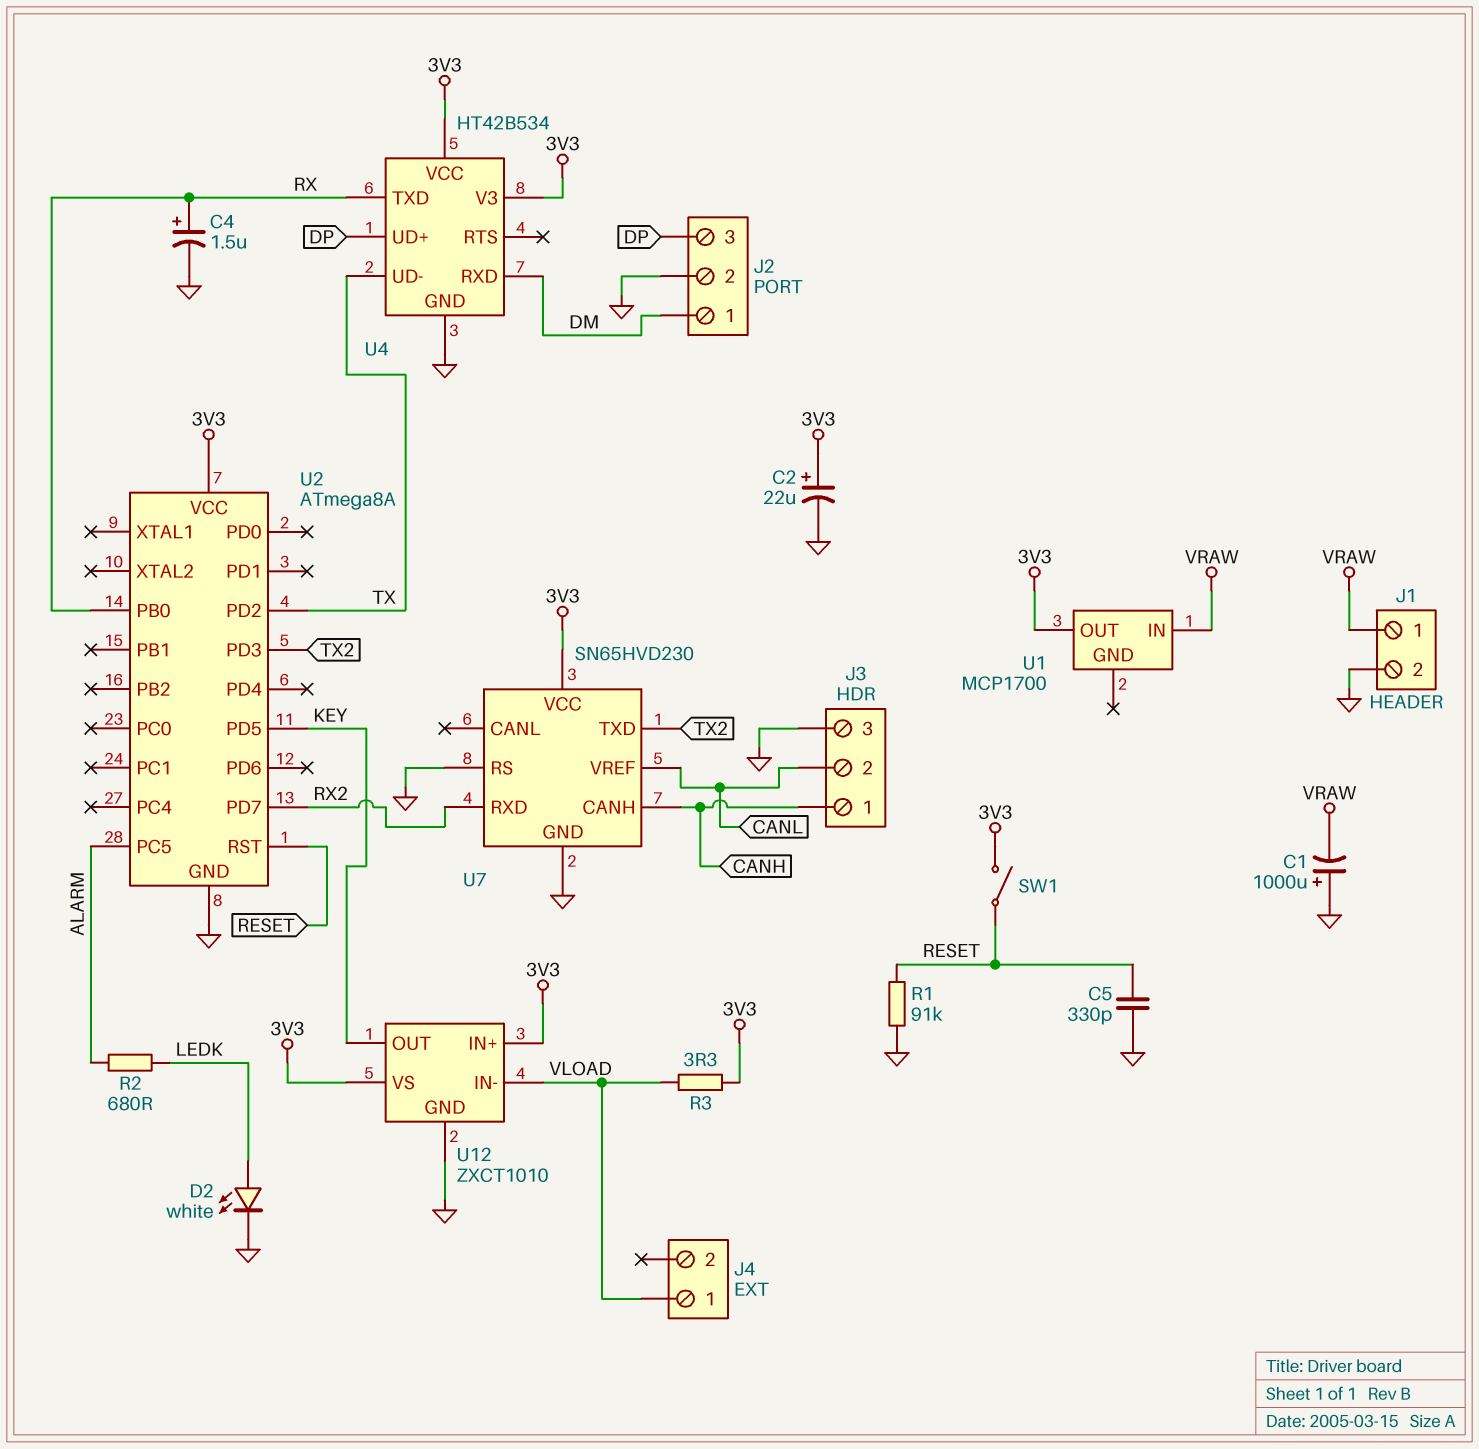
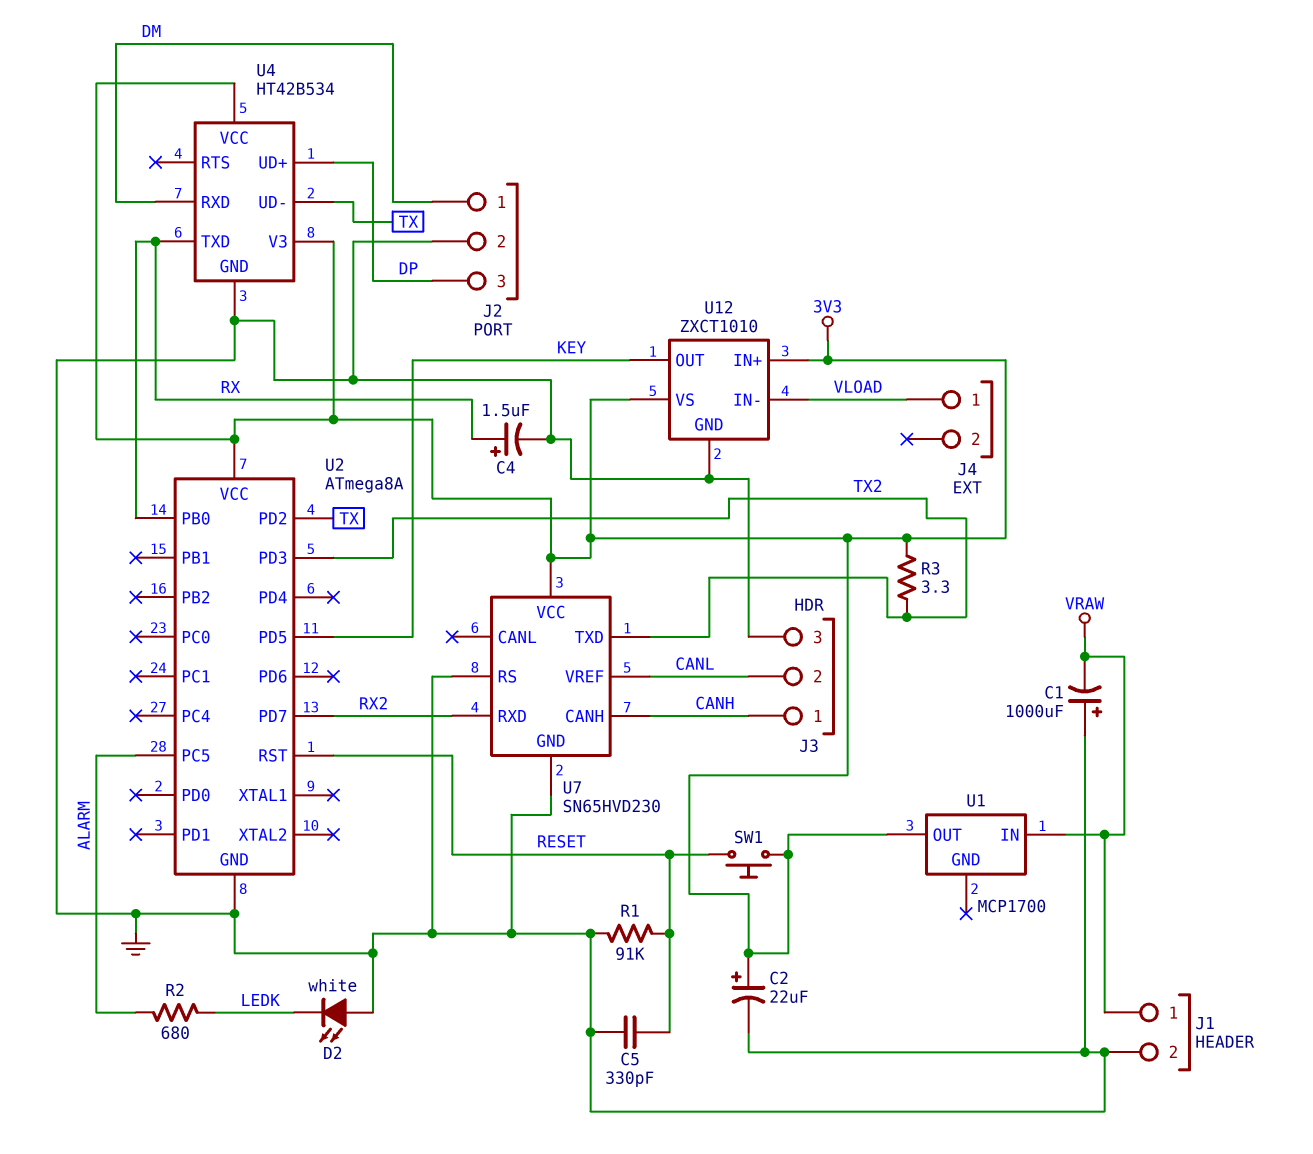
D2: LED white (A LEDK, K GND) -> LED white (A GND, K LEDK)
R3: 3.3 (3V3, VLOAD) -> 3.3 (3V3, TX2)
SW1: switch (3V3, RESET) -> button (3V3, RESET)

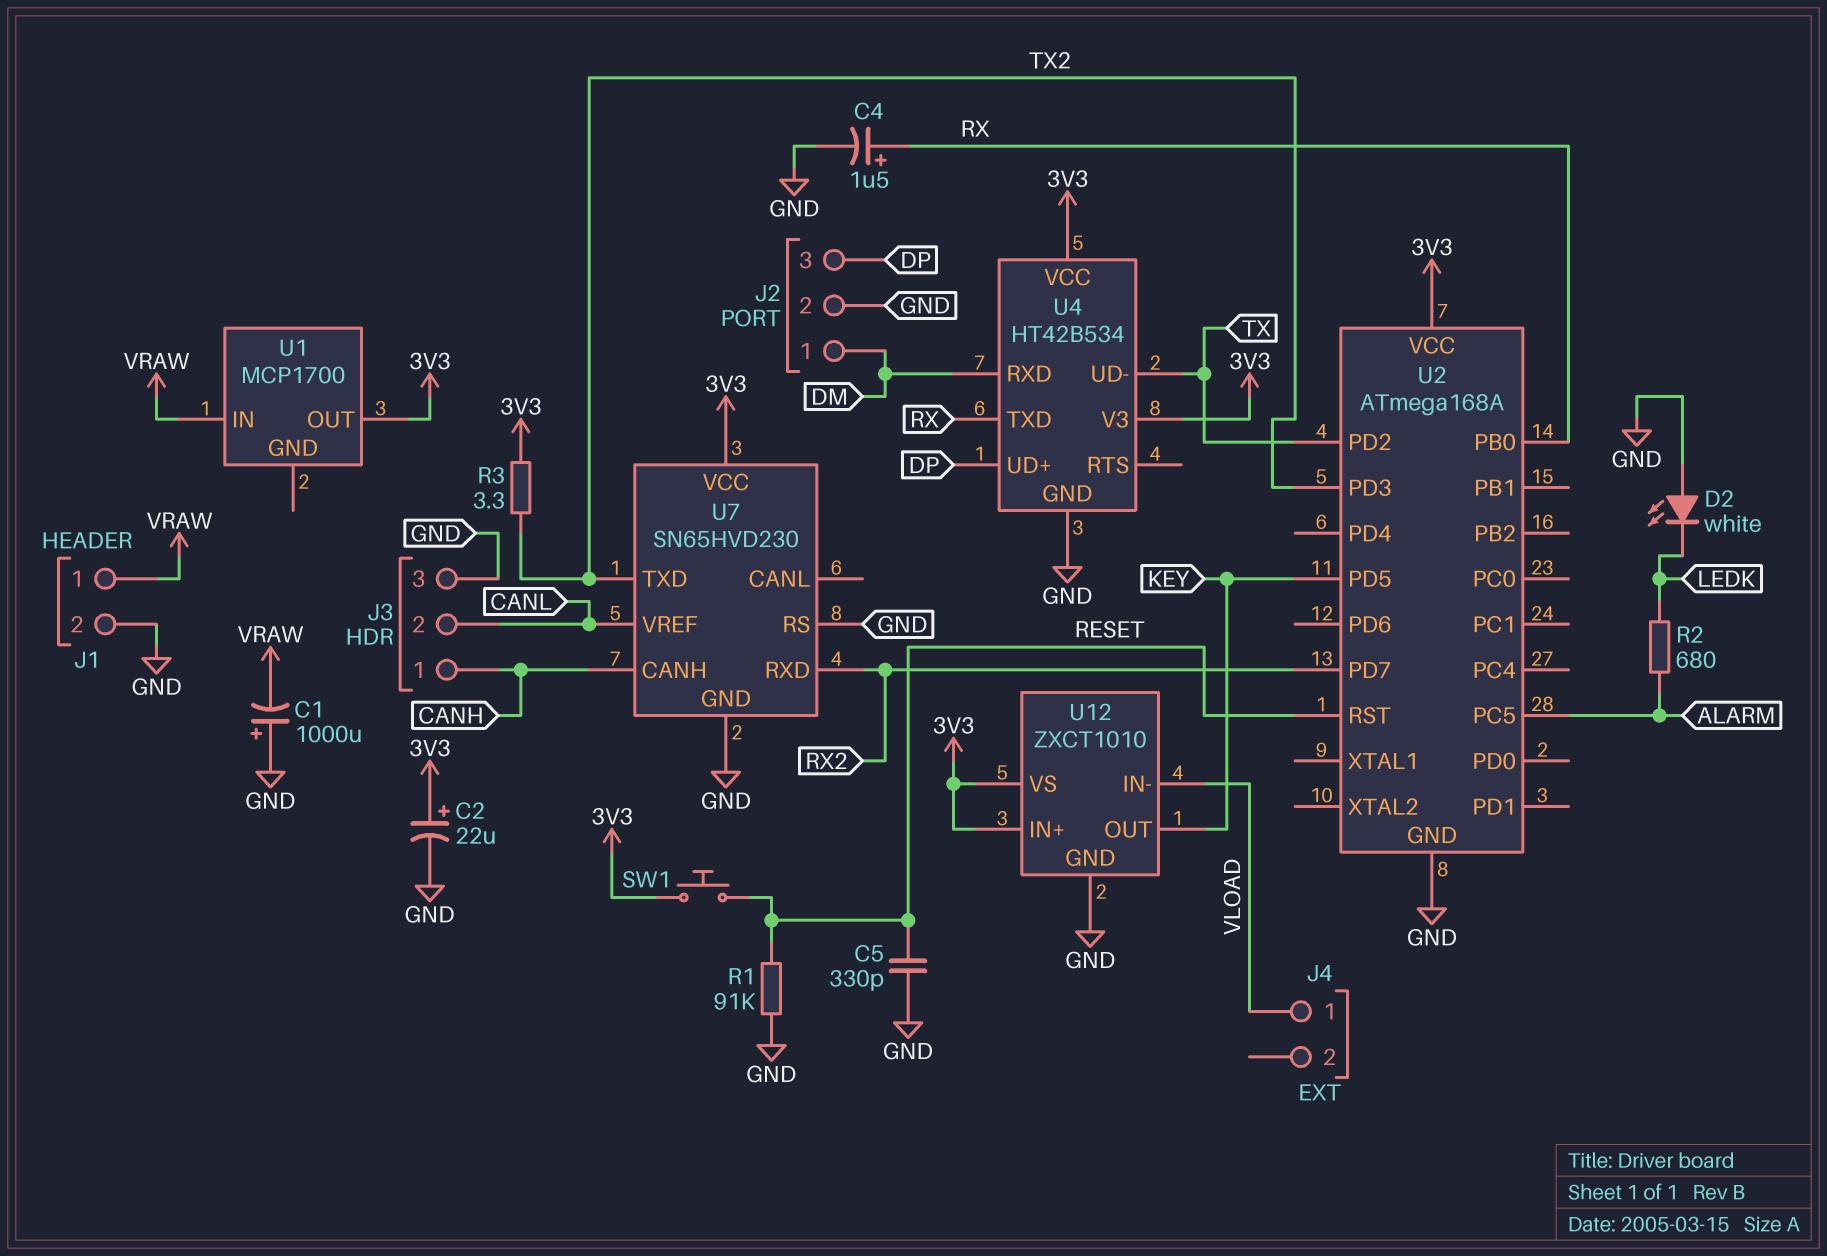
U2: ATmega8A -> ATmega168A

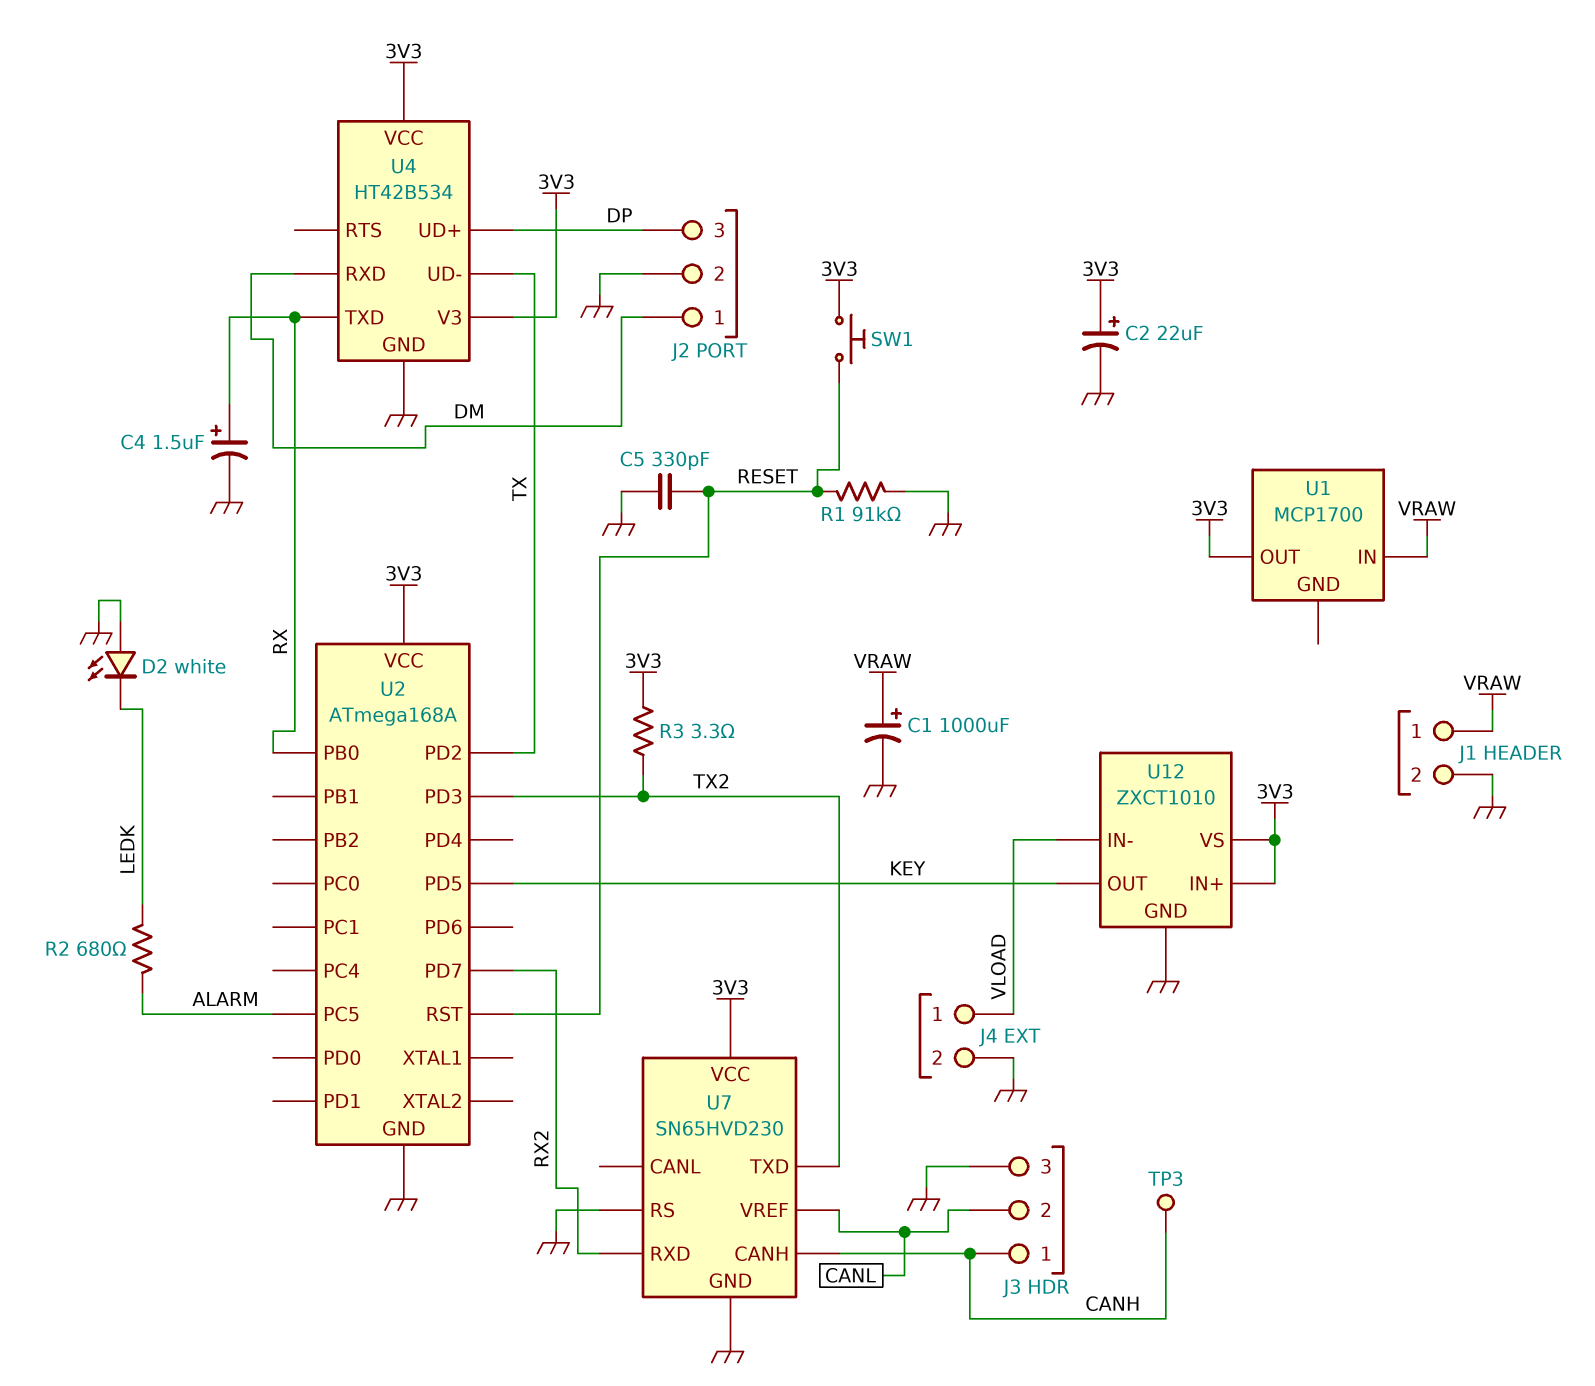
C1: 1000uF (plus GND, minus VRAW) -> 1000uF (plus VRAW, minus GND)
J4 pin 2: none -> GND
TP3: none -> test point (CANH)

